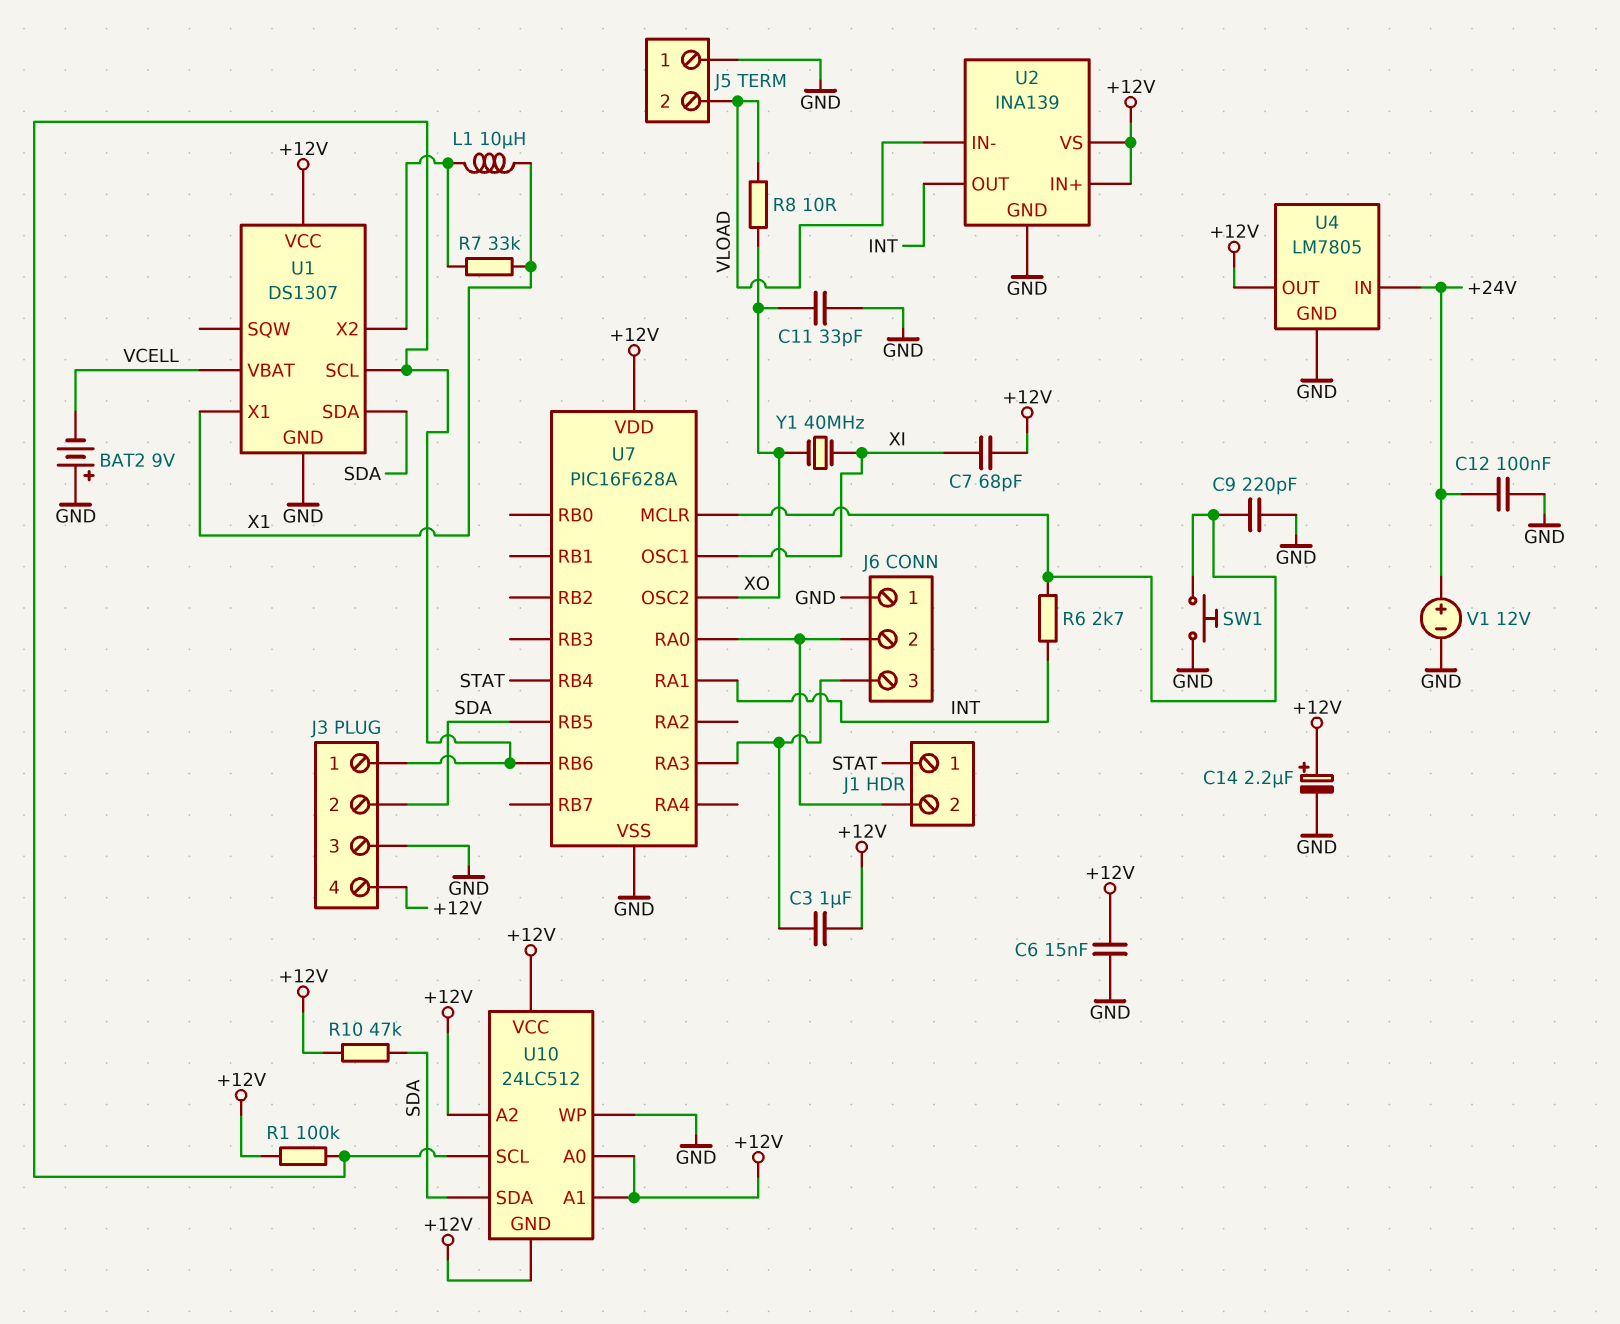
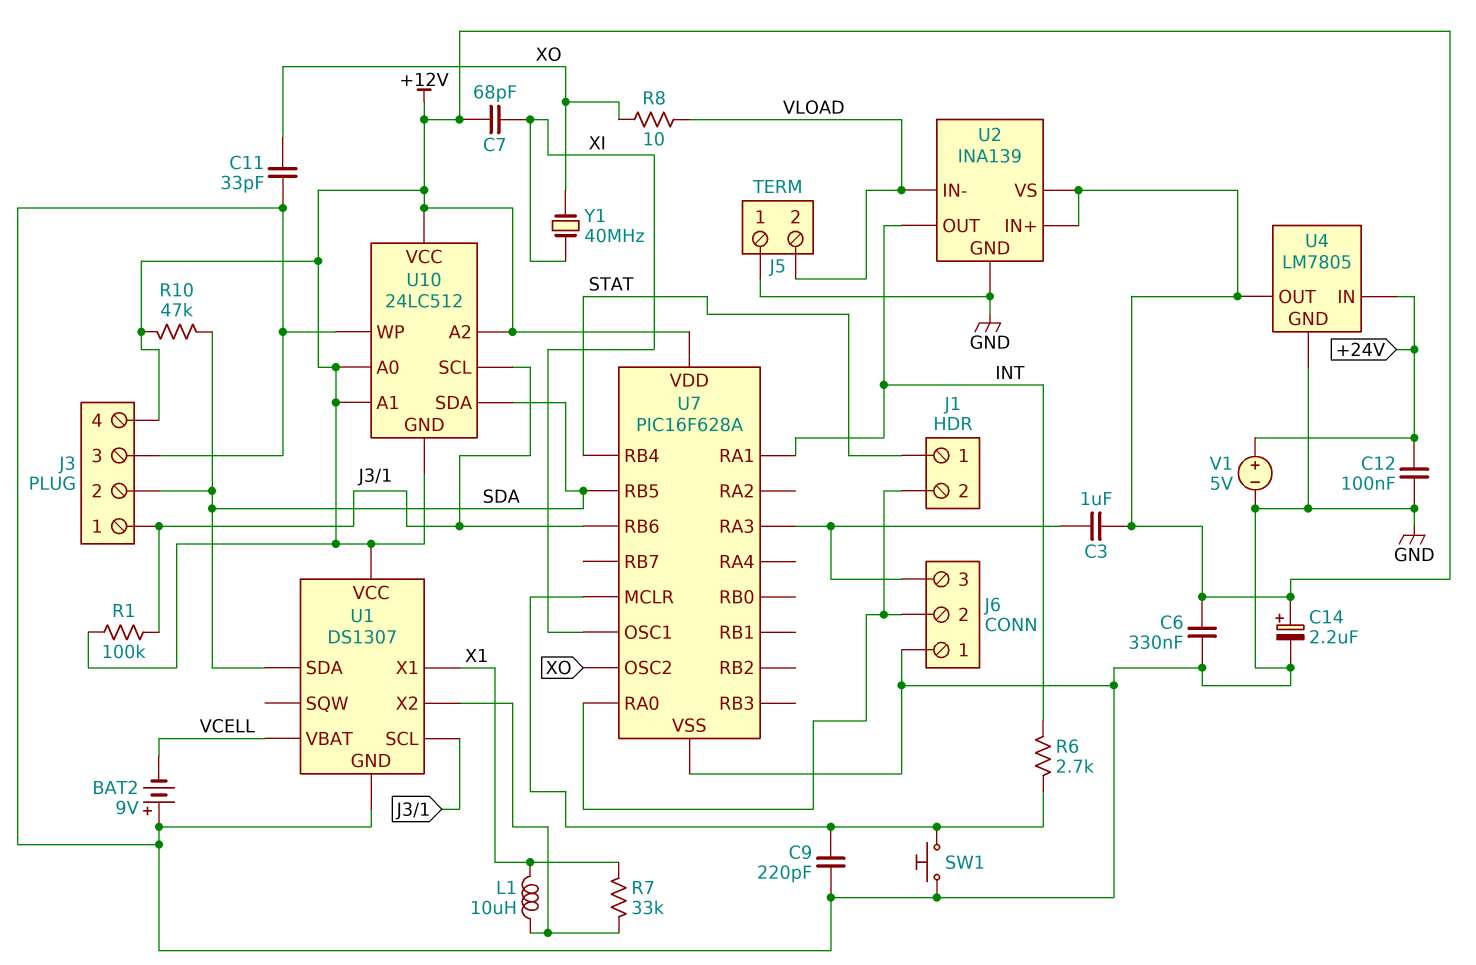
C6: 15nF (+12V, GND) -> 330nF (+12V, GND)
V1: 12V (plus +24V, minus GND) -> 5V (plus +24V, minus GND)

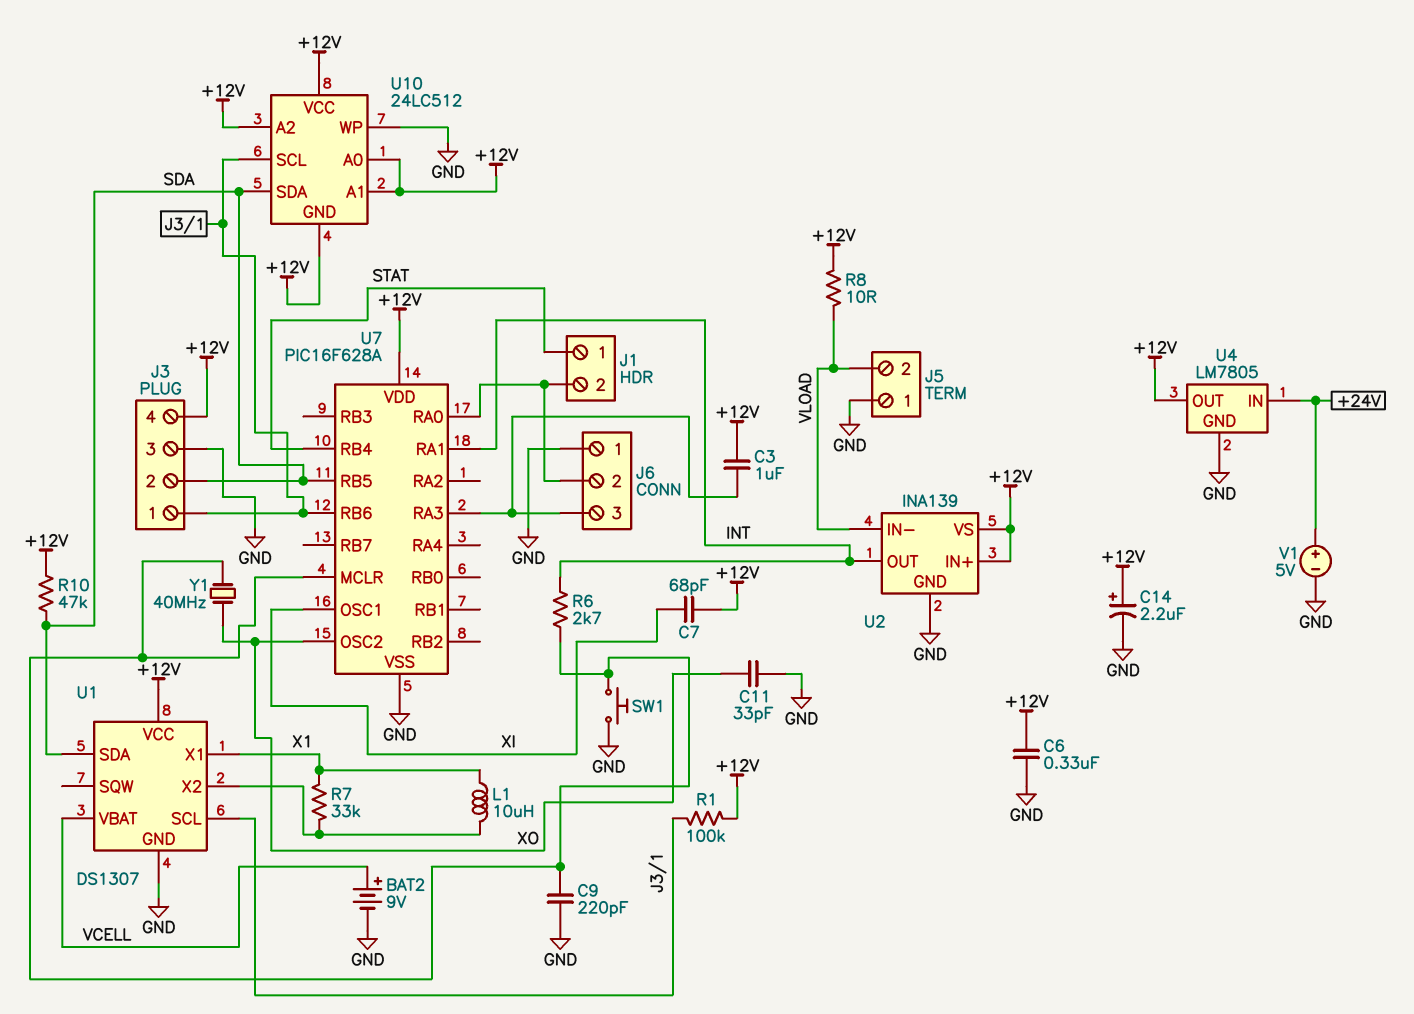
BAT2: 9V (plus GND, minus VCELL) -> 9V (plus VCELL, minus GND)
C12: 100nF (+24V, GND) -> none
R8: 10 (VLOAD, XO) -> 10 (+12V, VLOAD)
Y1: 40MHz (XI, XO) -> 40MHz (U7/MCLR, XO)

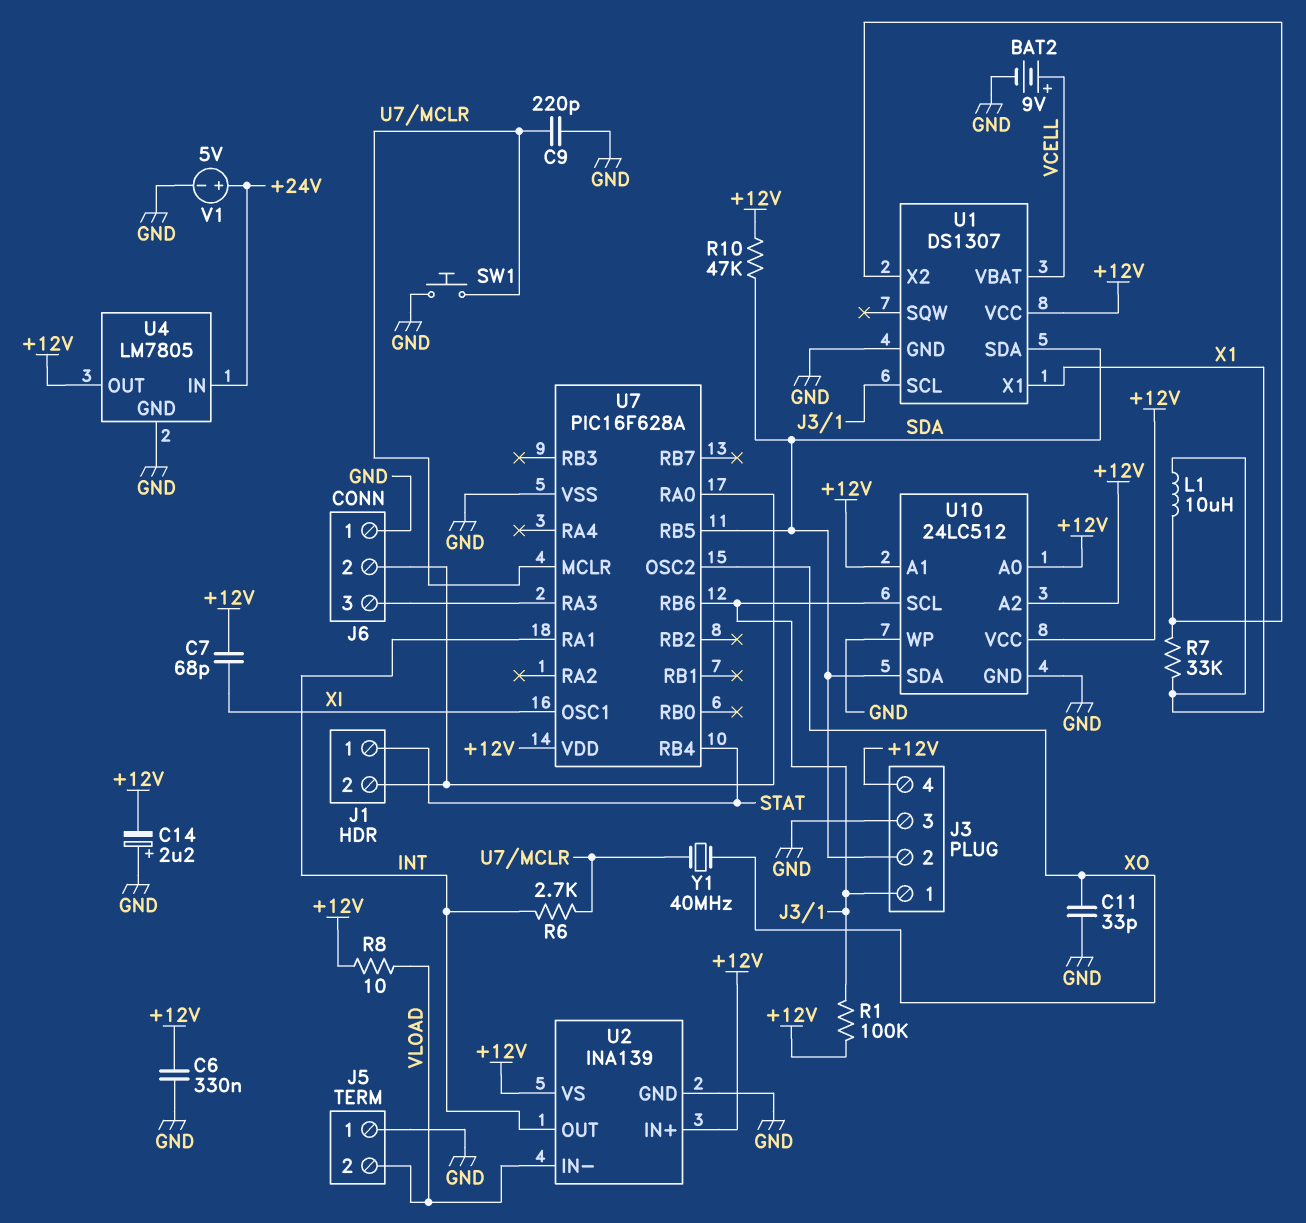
C3: 1uF (+12V, J6/3) -> none
C14: 2.2uF (plus +12V, minus GND) -> 2.2uF (plus GND, minus +12V)
U10 pin GND: +12V -> GND

